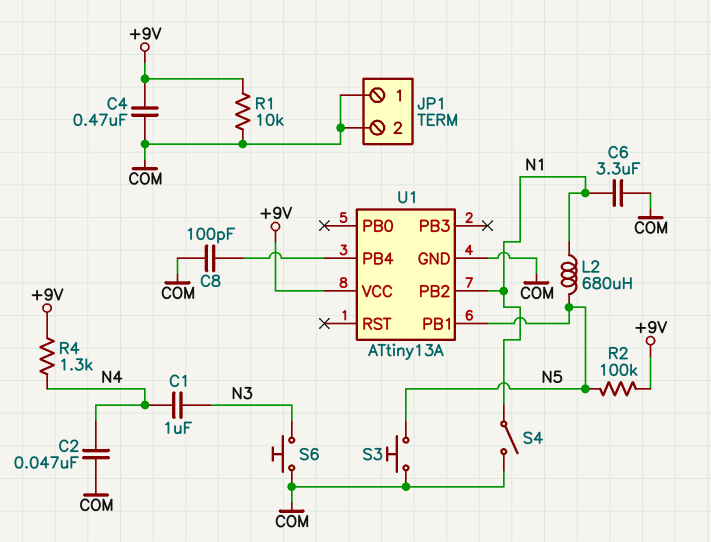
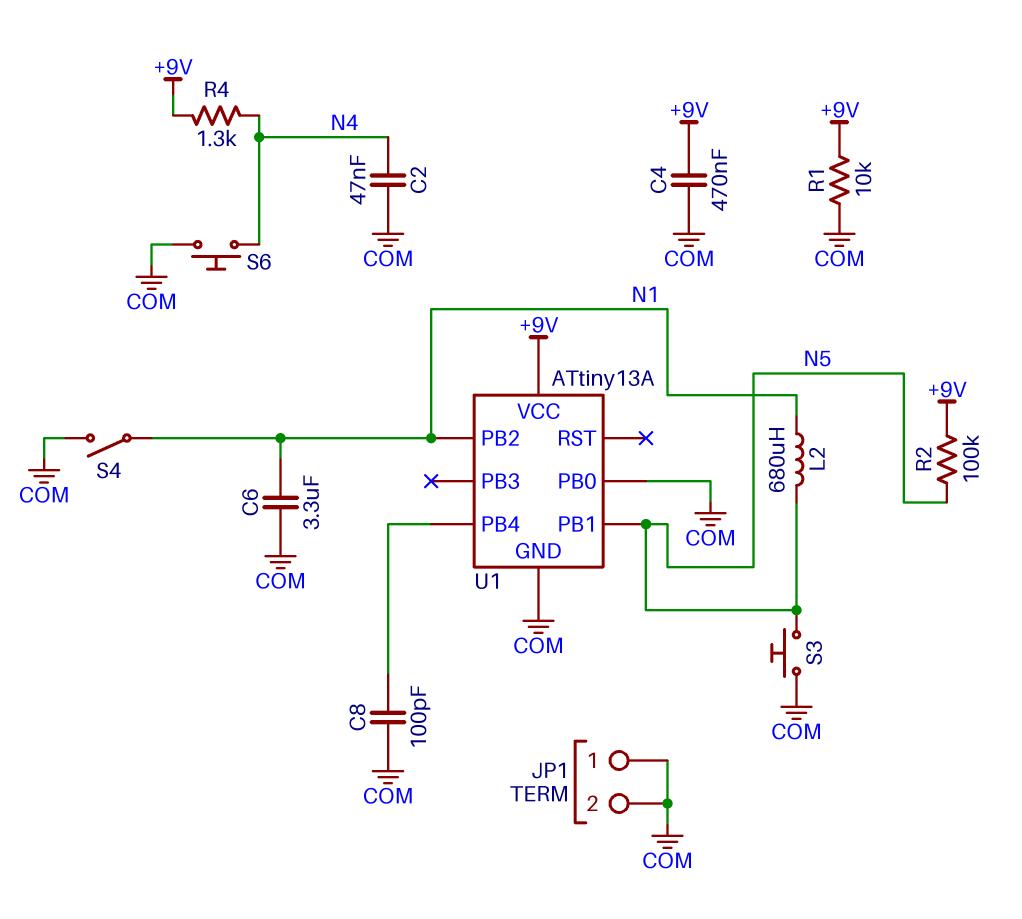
C1: 1uF (N3, N4) -> none
S6: button (COM, N3) -> button (COM, N4)
U1 pin PB0: none -> COM

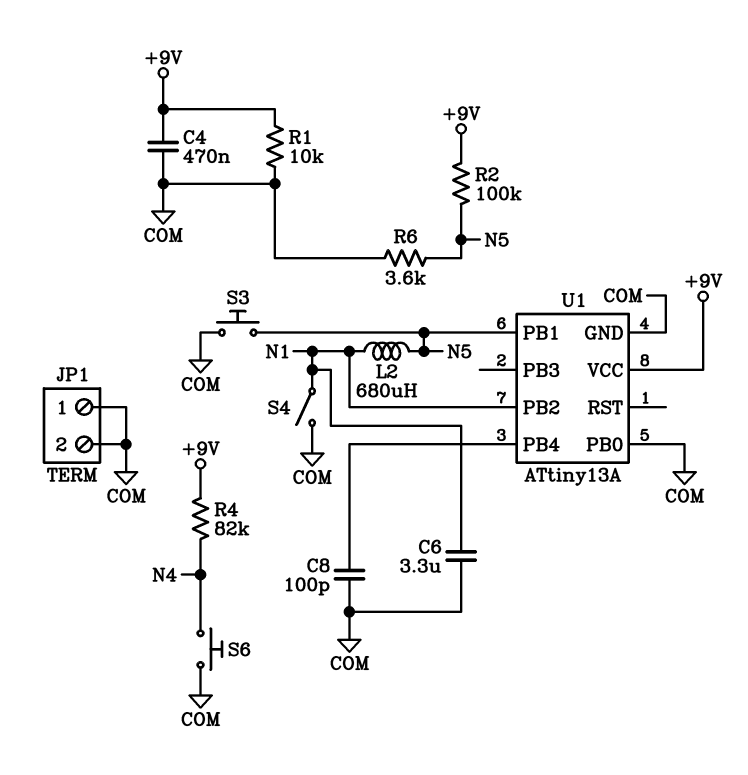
C2: 47nF (COM, N4) -> none
R4: 1.3k (+9V, N4) -> 82k (+9V, N4)
R6: none -> 3.6k (COM, N5)

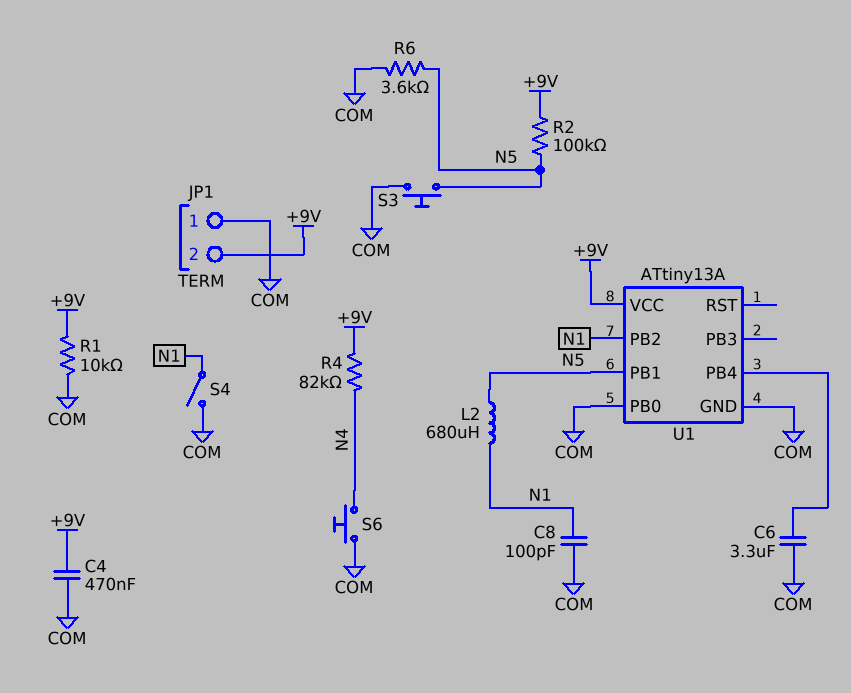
C6: 3.3uF (COM, N1) -> 3.3uF (COM, U1/PB4)
C8: 100pF (COM, U1/PB4) -> 100pF (COM, N1)
JP1 pin 2: COM -> +9V

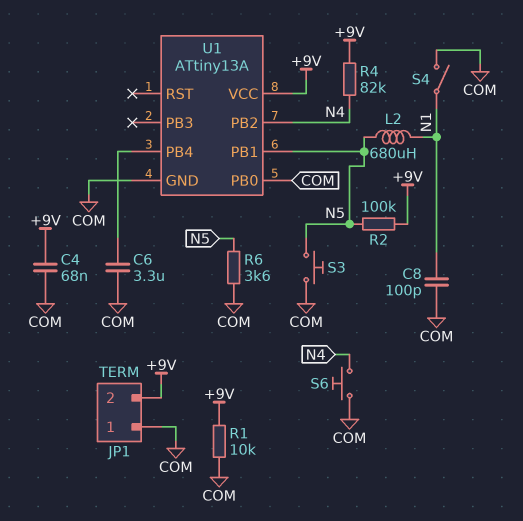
C4: 470nF (+9V, COM) -> 68nF (+9V, COM)
U1 pin PB2: N1 -> N4

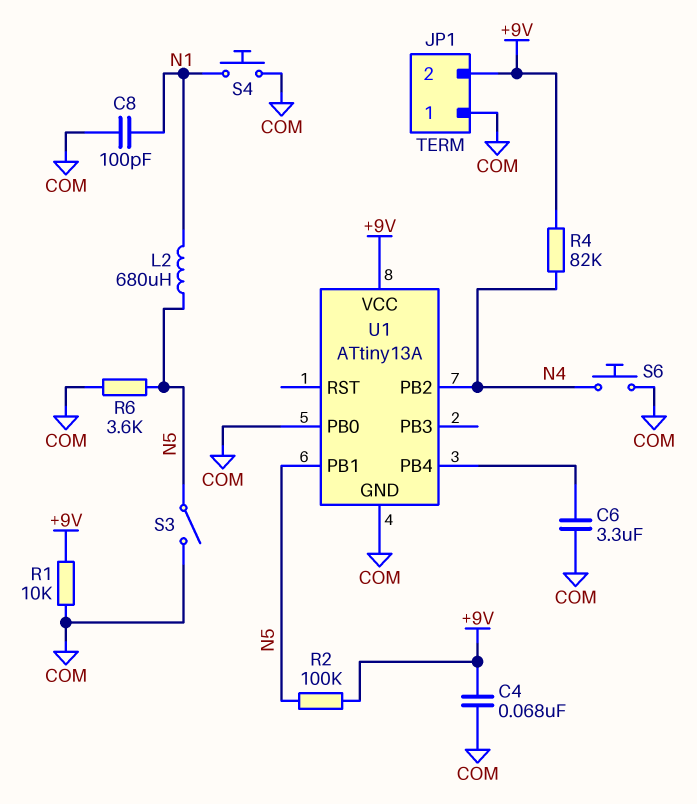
S3: button (COM, N5) -> switch (COM, N5)
S4: switch (COM, N1) -> button (COM, N1)

